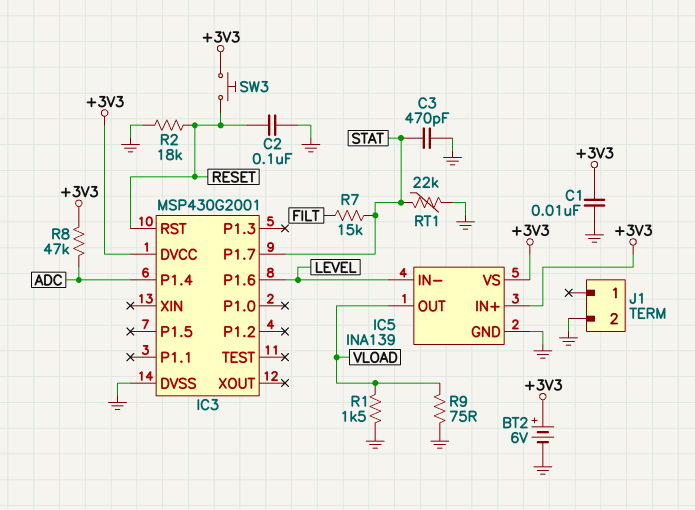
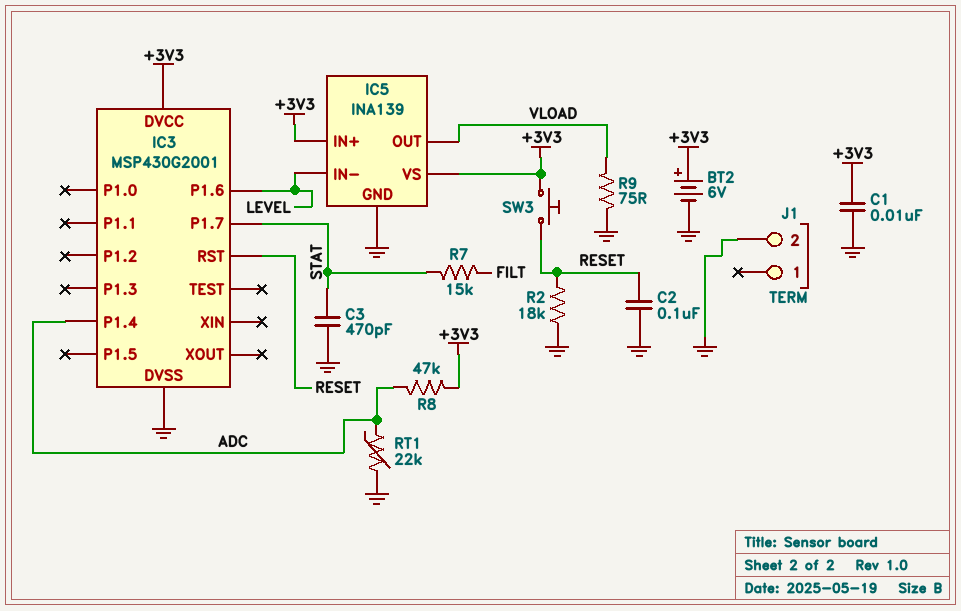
R1: 1.5k (GND, VLOAD) -> none
RT1: 22k (GND, STAT) -> 22k (ADC, GND)

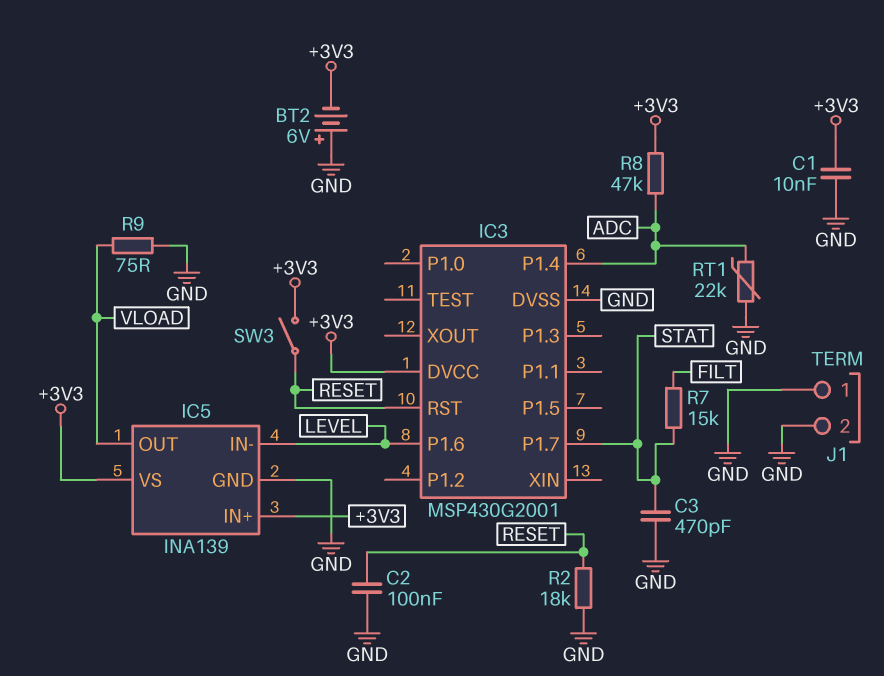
BT2: 6V (plus +3V3, minus GND) -> 6V (plus GND, minus +3V3)
J1 pin 1: none -> GND
SW3: button (+3V3, RESET) -> switch (+3V3, RESET)

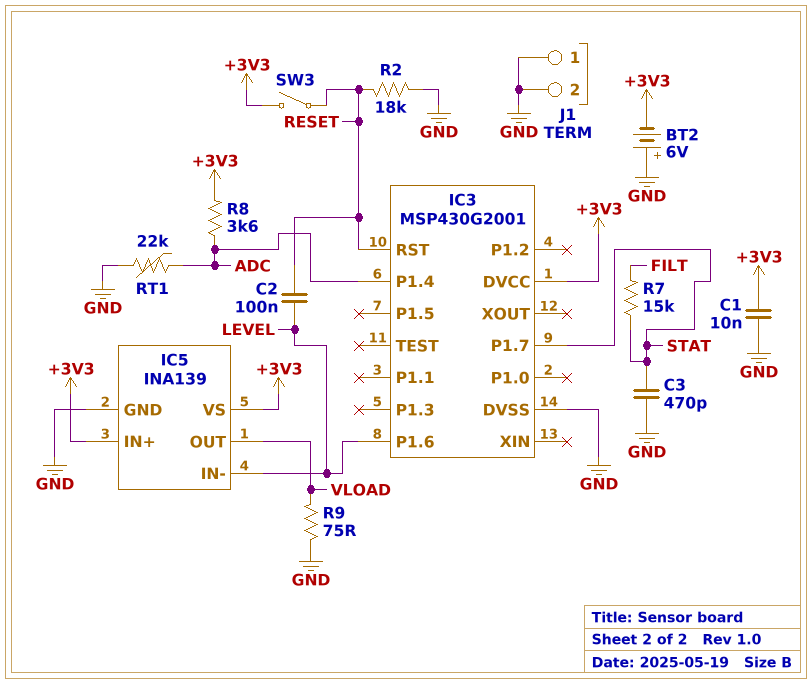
C2: 100nF (GND, RESET) -> 100nF (LEVEL, RESET)
R8: 47k (+3V3, ADC) -> 3.6k (+3V3, ADC)

